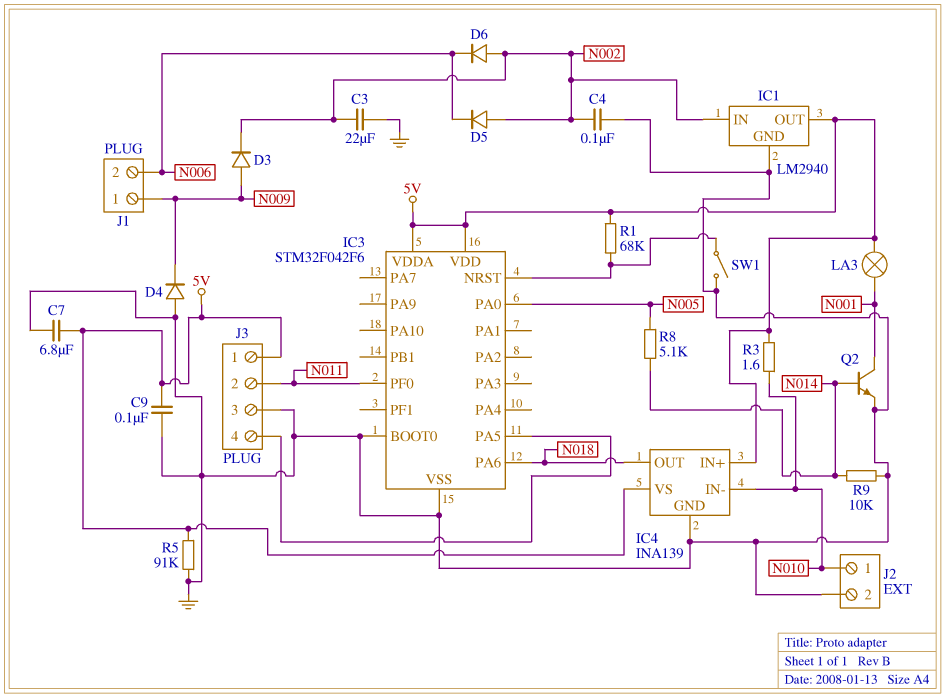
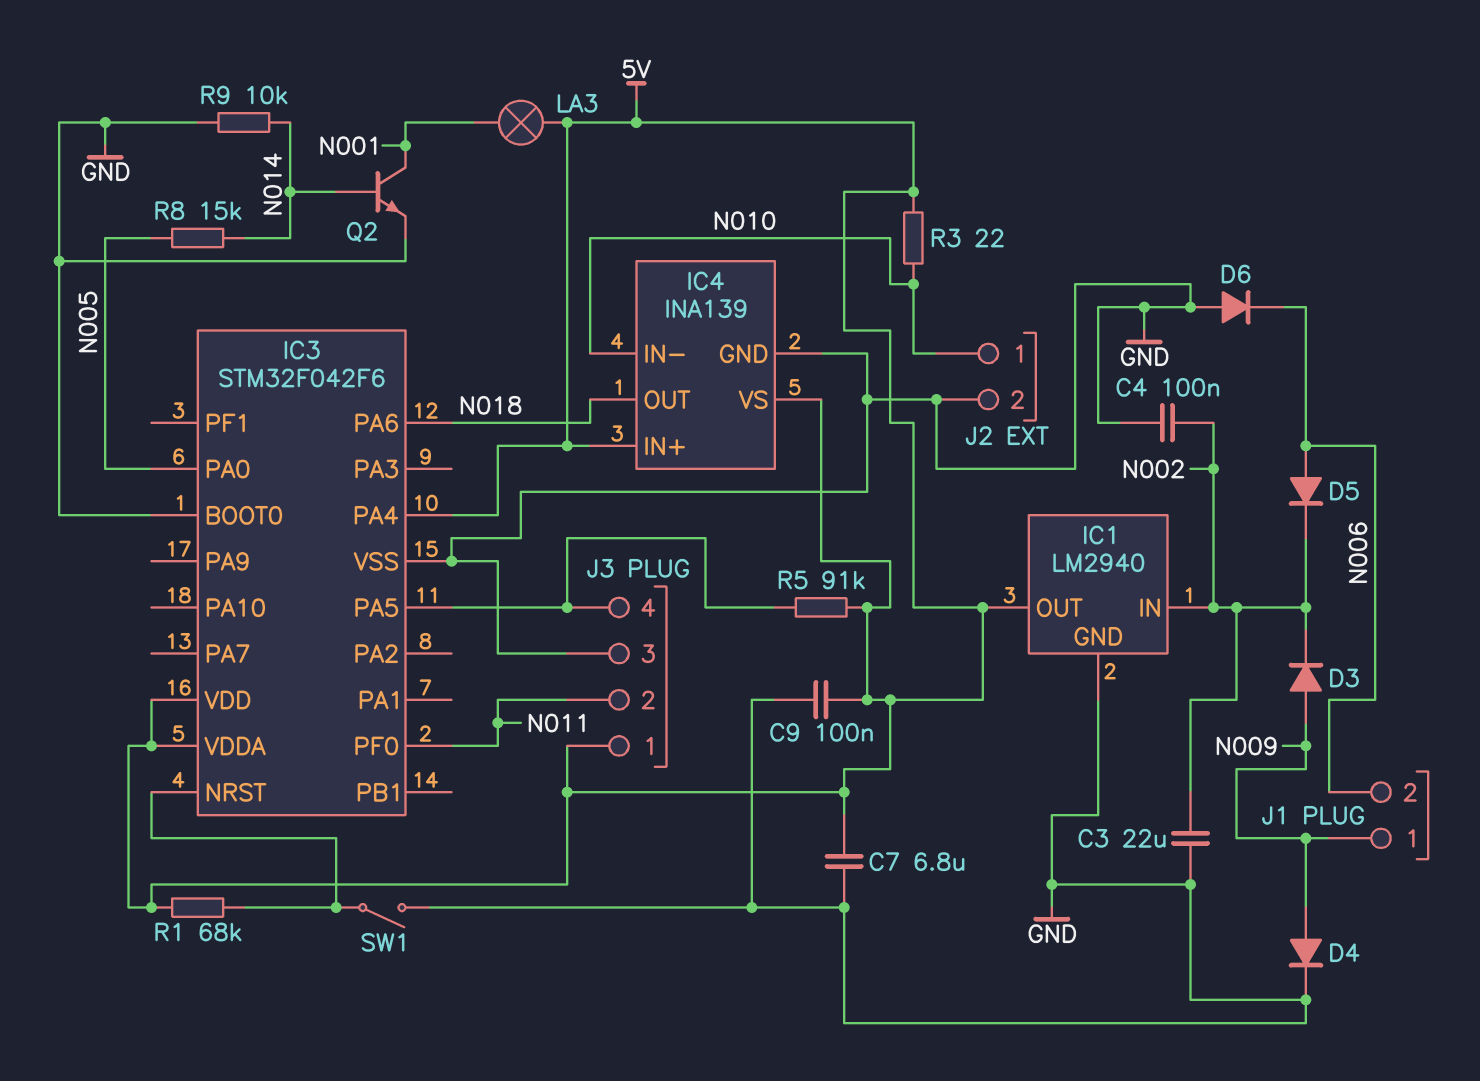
D4: diode (A GND, K N009) -> diode (A N009, K GND)
D5: diode (A N002, K N006) -> diode (A N006, K N002)
D6: diode (A N002, K N006) -> diode (A GND, K N006)
IC3 pin PA4: none -> 5V
R3: 1.6 (5V, N010) -> 22 (5V, N010)
R5: 91k (5V, GND) -> 91k (5V, IC3/PA5)
R8: 5.1k (N005, N014) -> 15k (N005, N014)

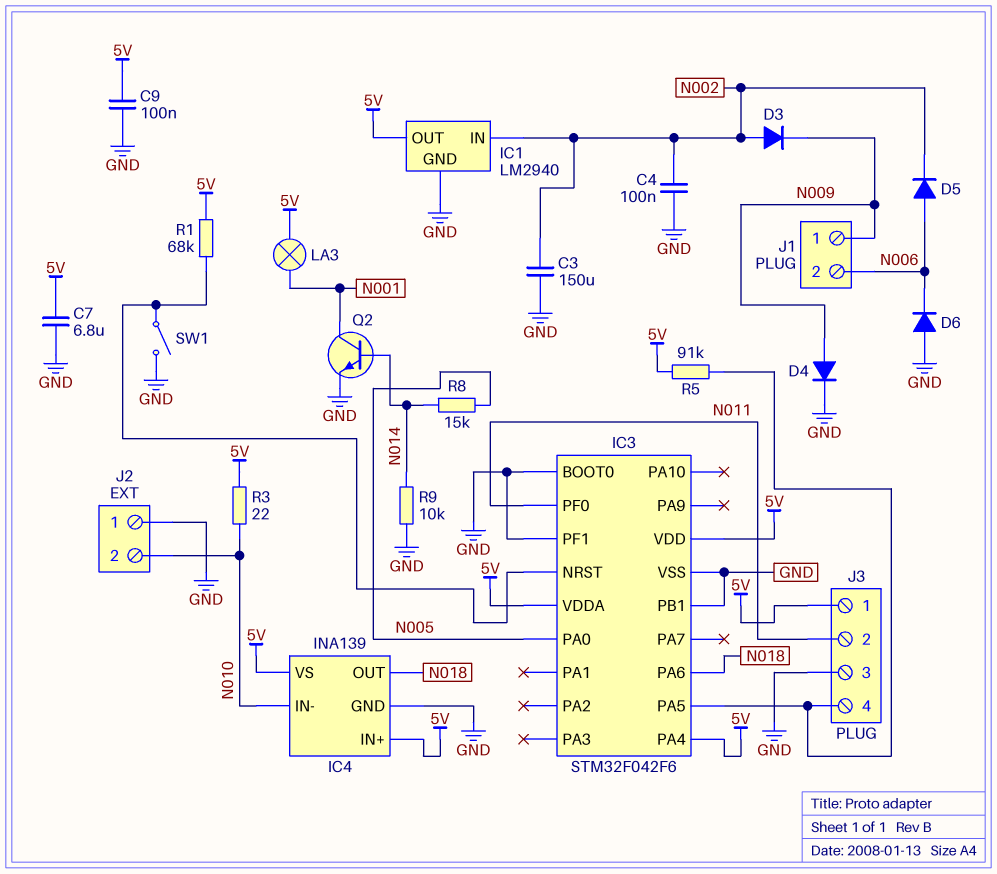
C3: 22uF (GND, N002) -> 150uF (GND, N002)
D3: diode (A N009, K N002) -> diode (A N002, K N009)
IC3 pin PB1: none -> GND
IC3 pin PF1: none -> GND
J2 pin 1: N010 -> GND
J2 pin 2: GND -> N010

